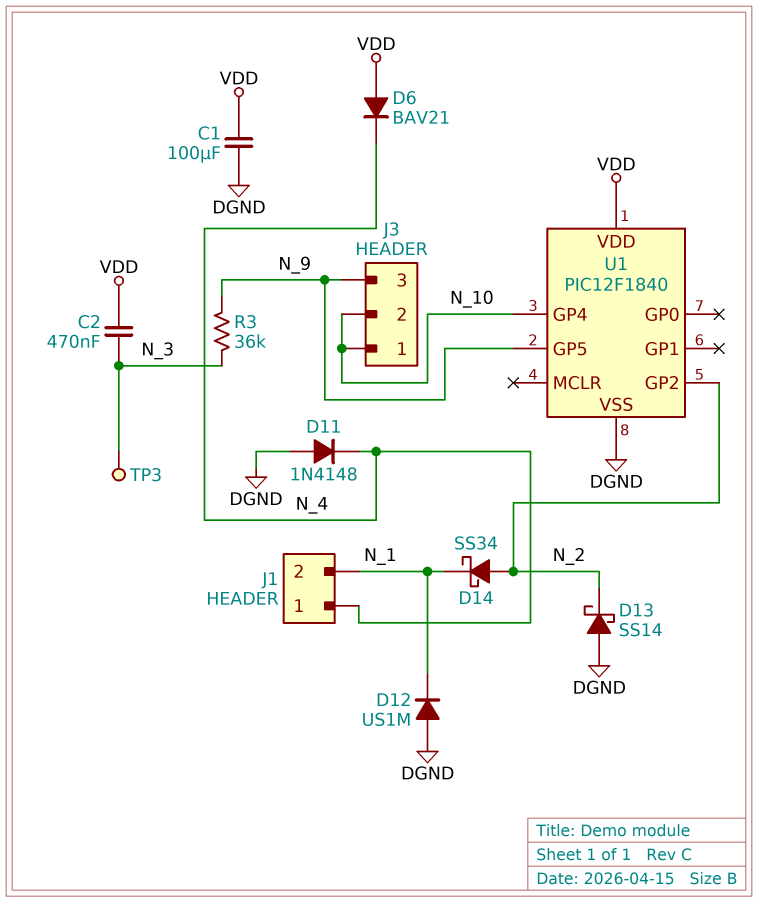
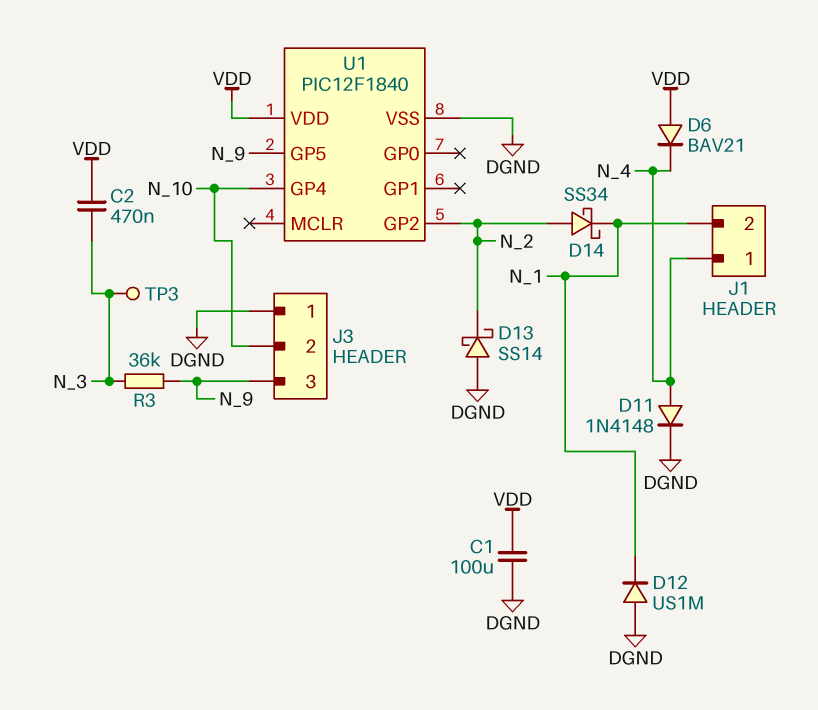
D11: diode 1N4148 (A DGND, K N_4) -> diode 1N4148 (A N_4, K DGND)
J3 pin 1: N_10 -> DGND

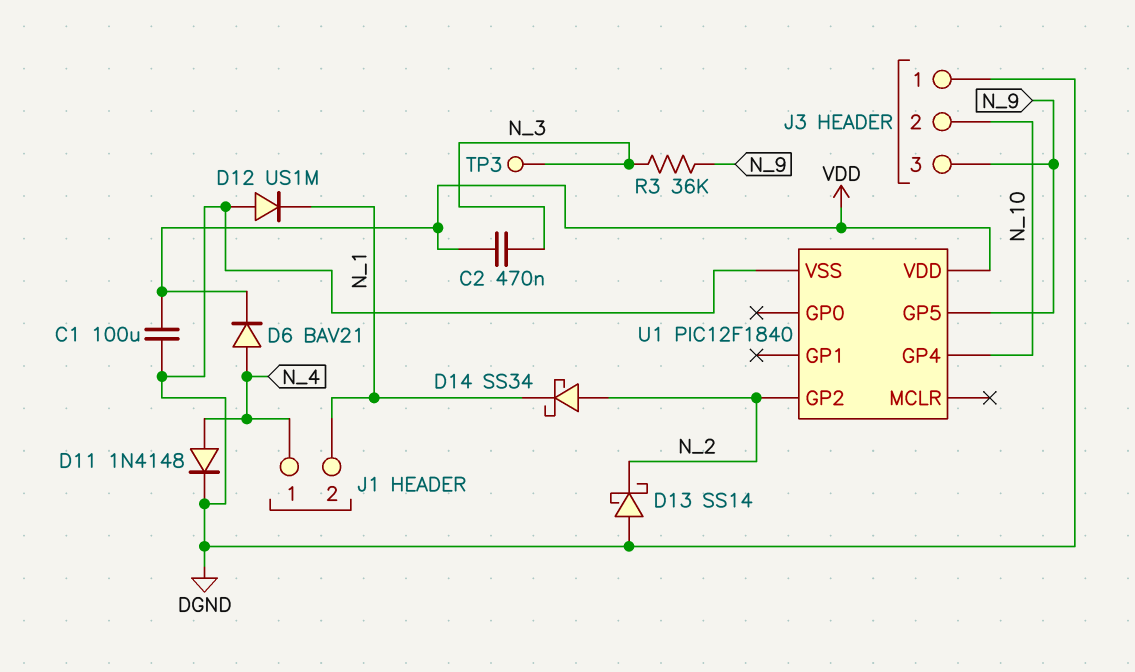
D6: diode BAV21 (A VDD, K N_4) -> diode BAV21 (A N_4, K VDD)

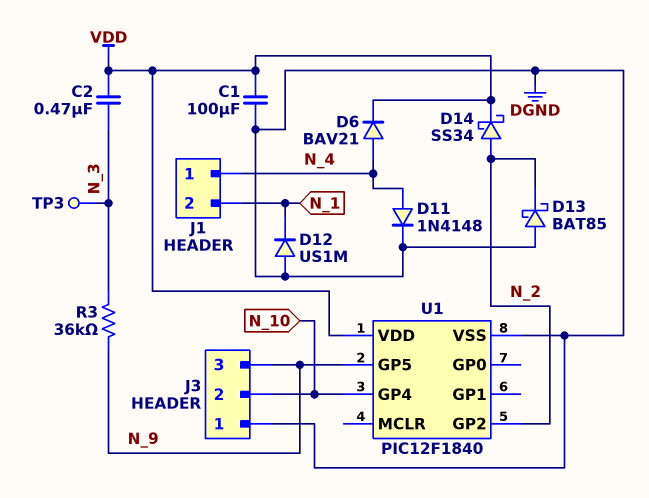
D13: schottky SS14 (A DGND, K N_2) -> schottky BAT85 (A DGND, K N_2)
D14: schottky SS34 (A N_2, K N_1) -> schottky SS34 (A N_2, K VDD)

